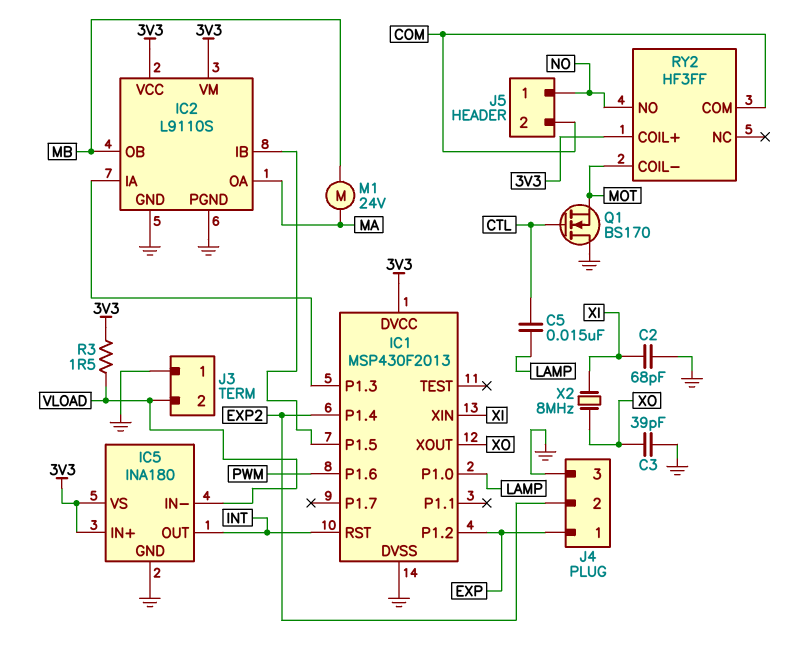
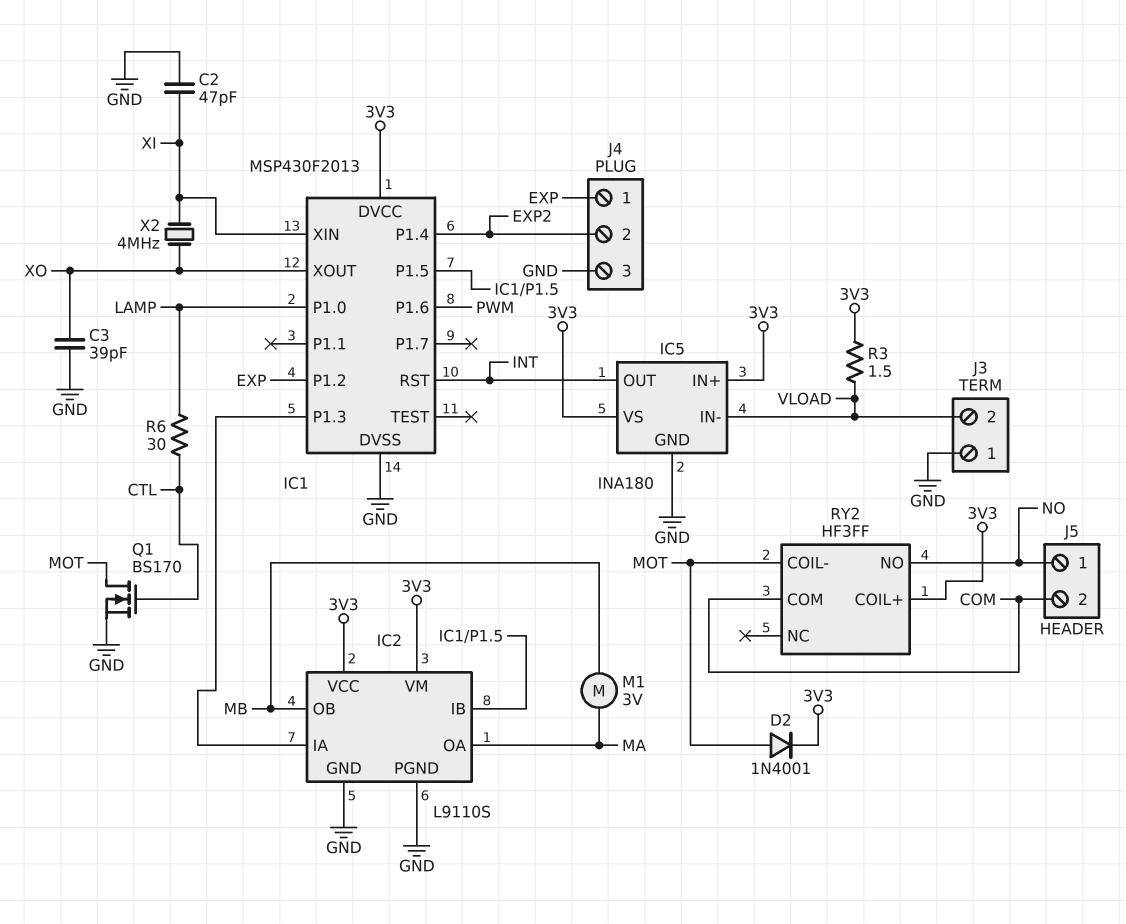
C2: 68pF (GND, XI) -> 47pF (GND, XI)
C5: 15nF (CTL, LAMP) -> none
D2: none -> diode 1N4001 (A MOT, K 3V3)
M1: motor 24V (MA, MB) -> motor 3V (MA, MB)
Q1: NMOS BS170 (G CTL, D GND, S MOT) -> NMOS BS170 (G CTL, D MOT, S GND)
R6: none -> 30 (CTL, LAMP)
X2: 8MHz (XI, XO) -> 4MHz (XI, XO)

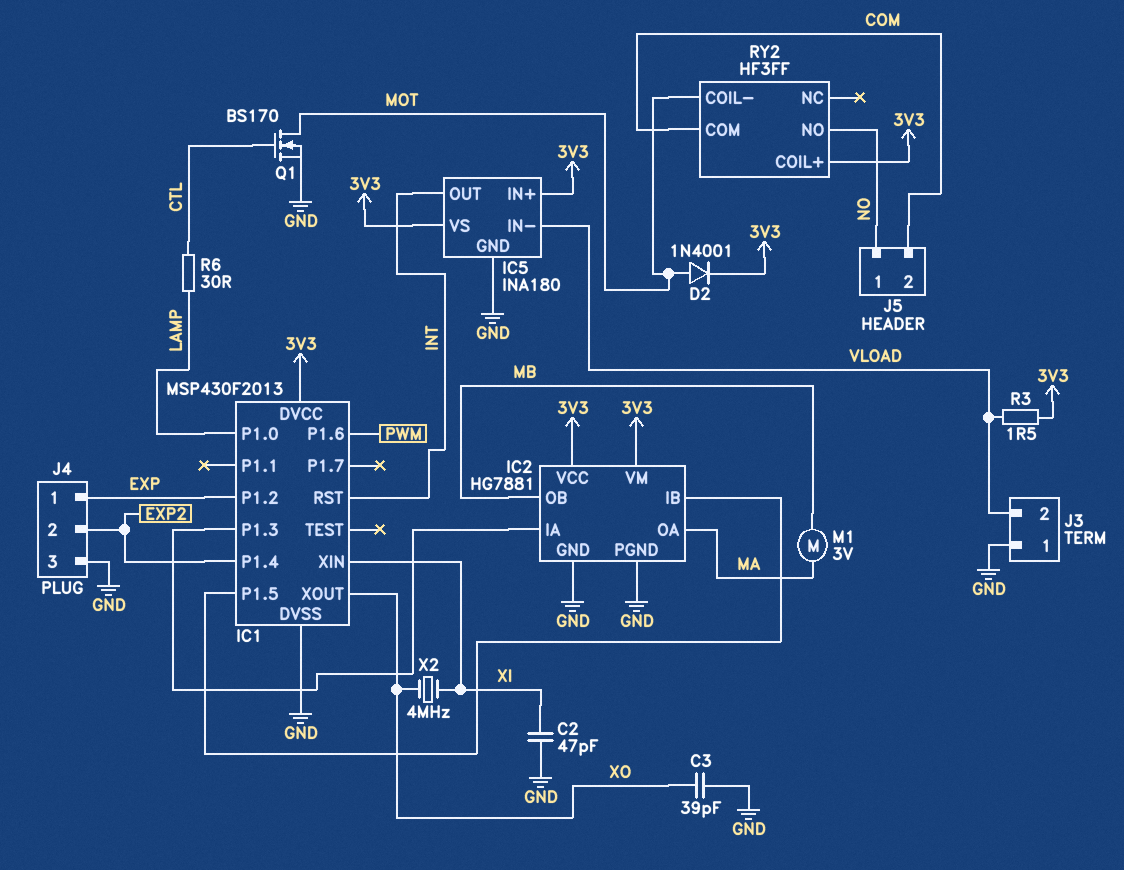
IC2: L9110S -> HG7881

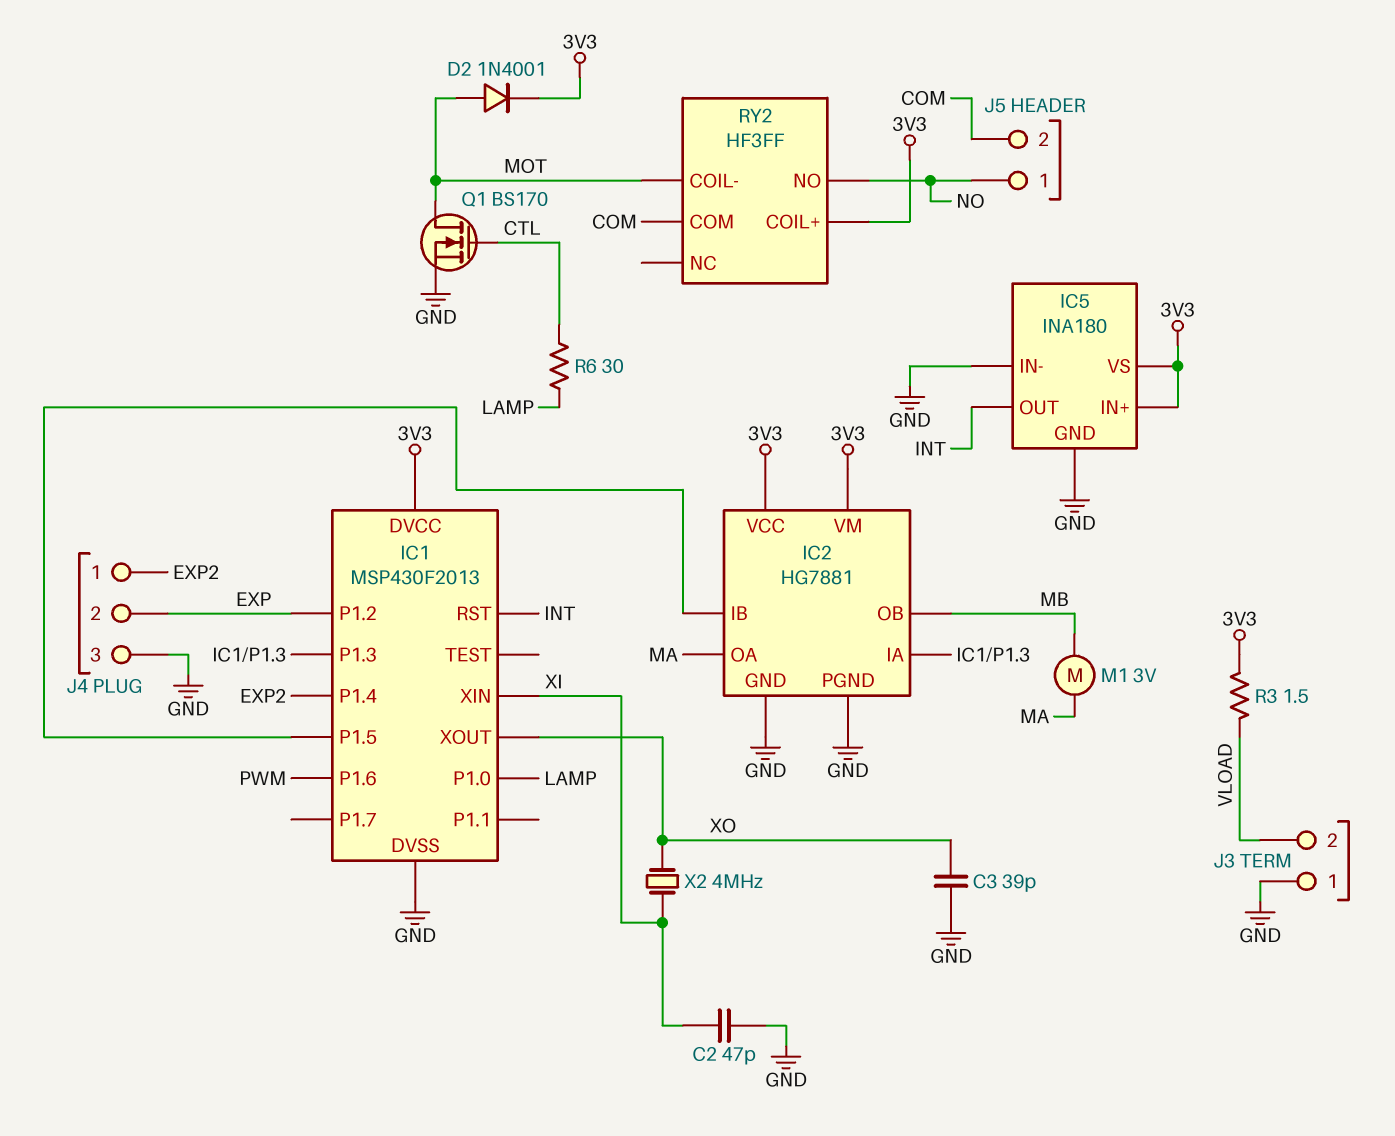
IC5 pin IN-: VLOAD -> GND
J4 pin 1: EXP -> EXP2
J4 pin 2: EXP2 -> EXP

